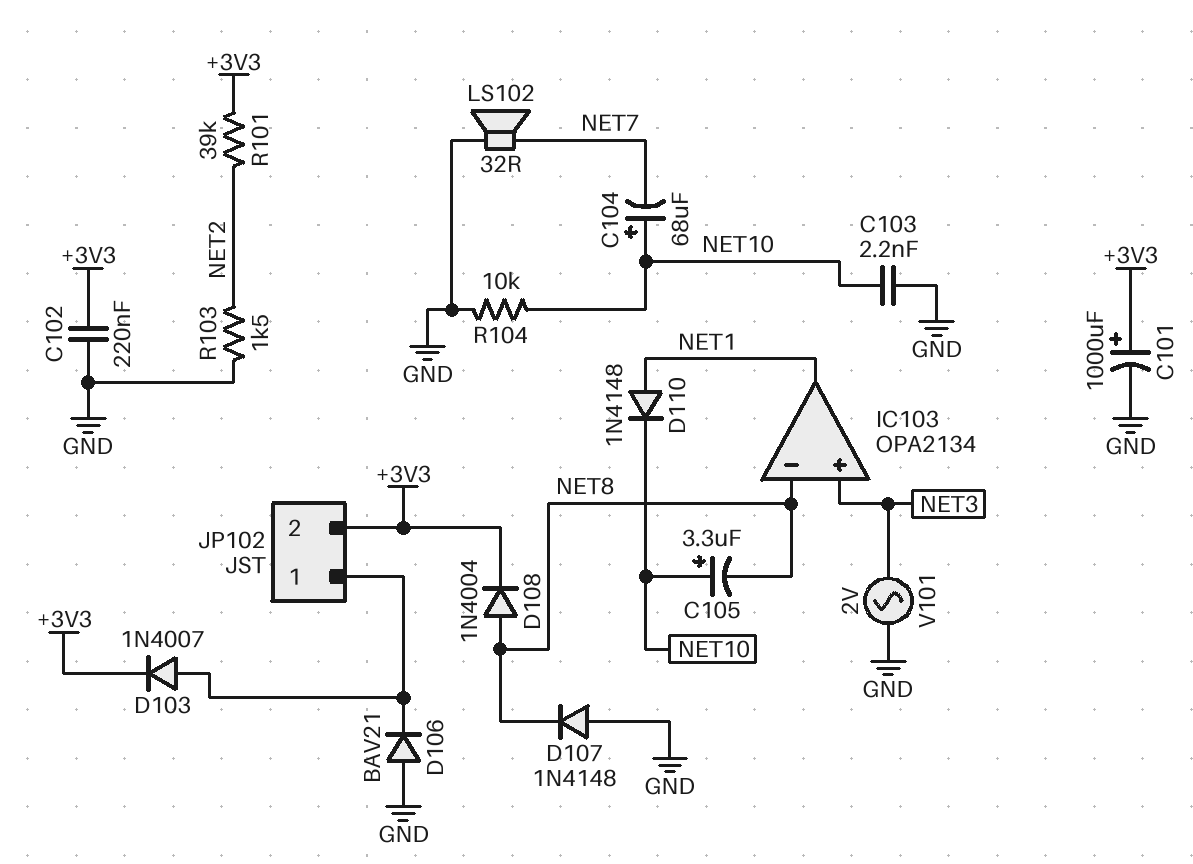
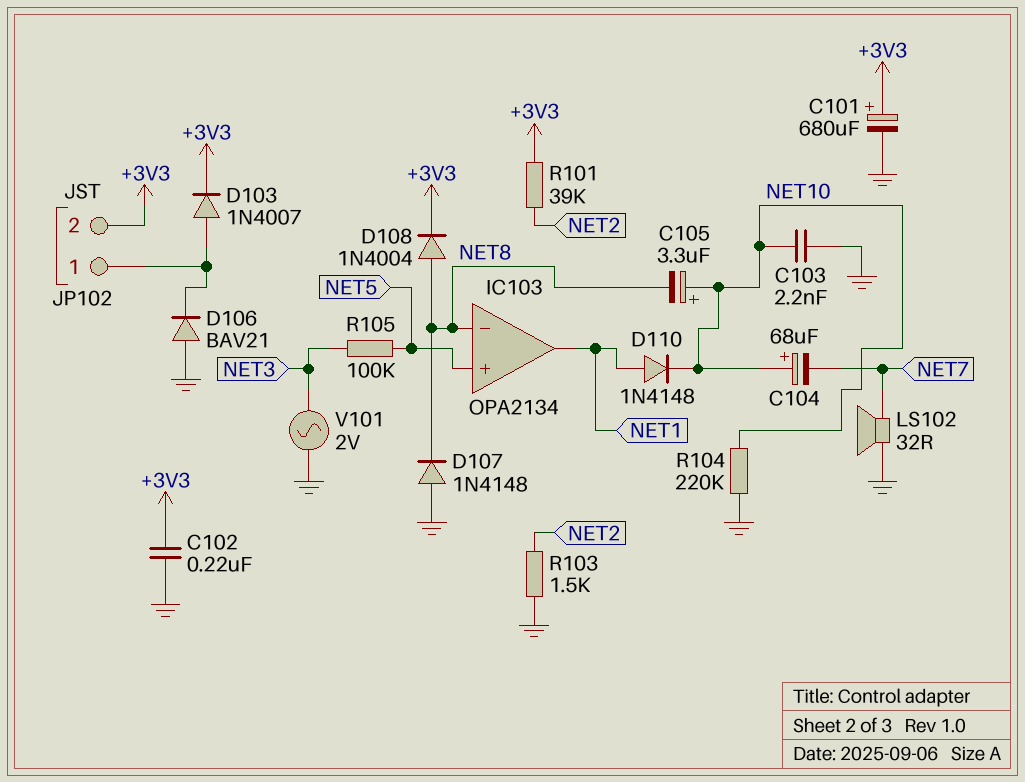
C101: 1000uF (plus +3V3, minus GND) -> 680uF (plus +3V3, minus GND)
IC103 pin in+: NET3 -> NET5
R104: 10k (GND, NET10) -> 220k (GND, NET10)
R105: none -> 100k (NET3, NET5)

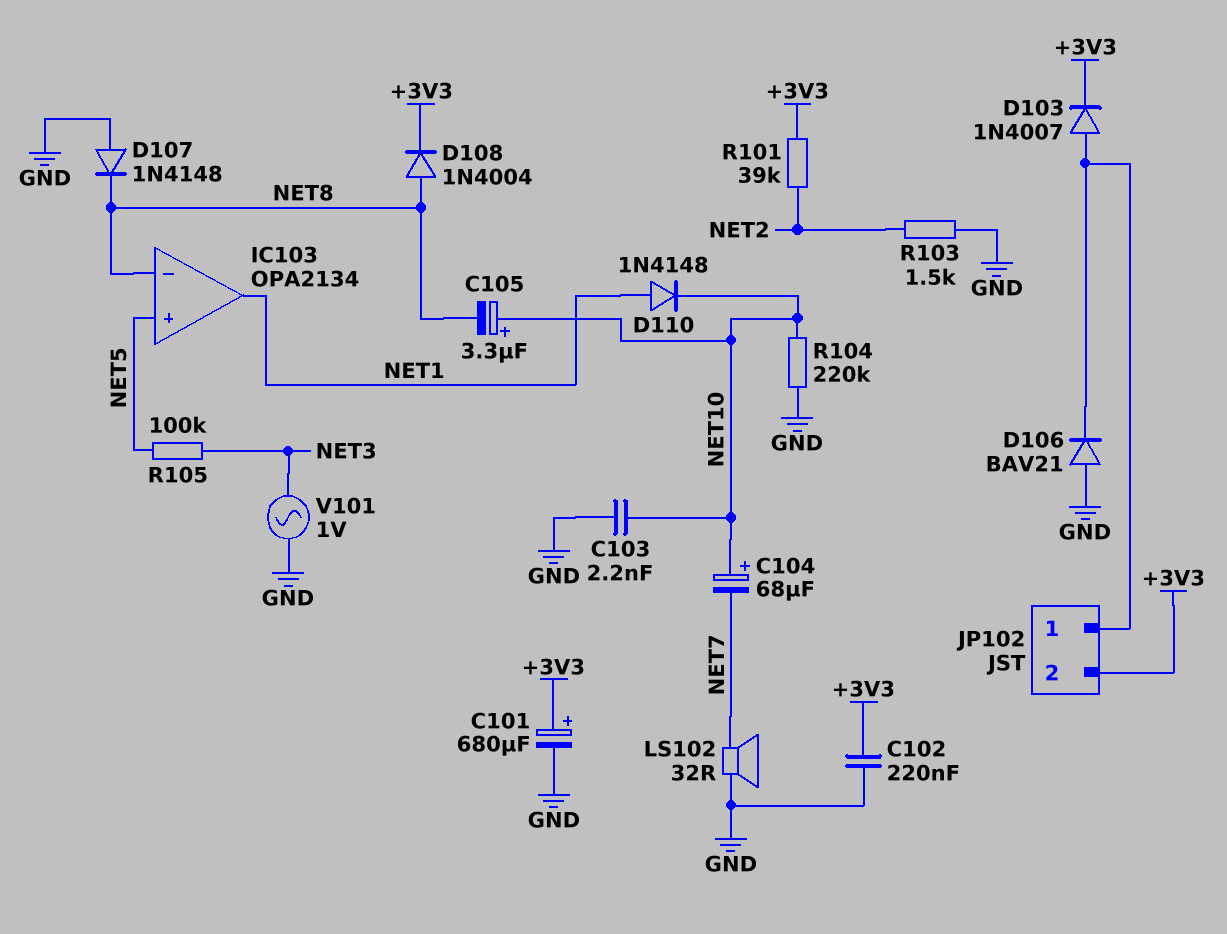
V101: AC 2V (GND, NET3) -> AC 1V (GND, NET3)

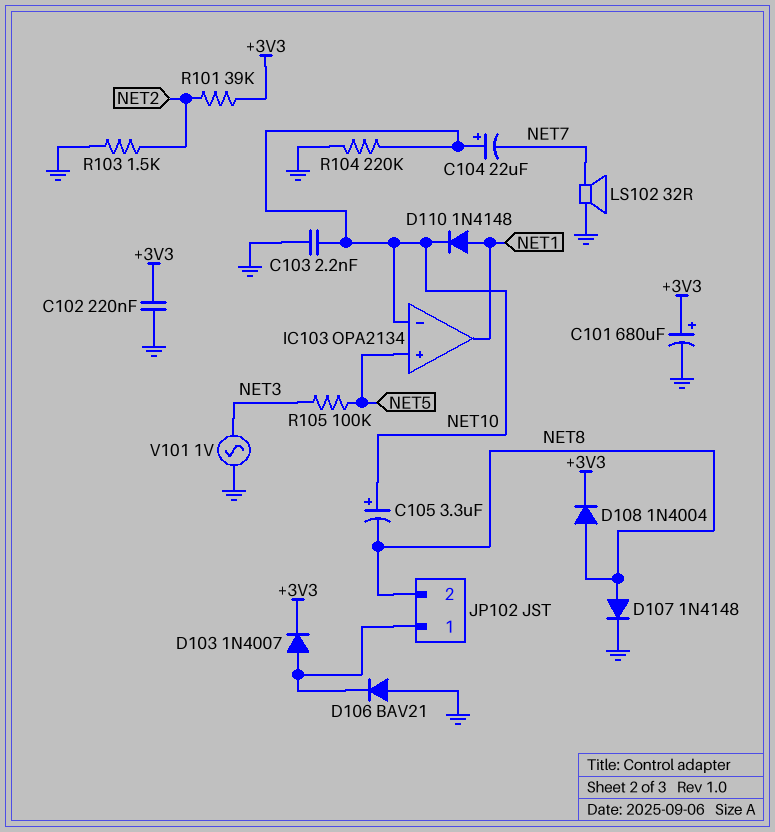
C104: 68uF (plus NET10, minus NET7) -> 22uF (plus NET10, minus NET7)
D107: diode 1N4148 (A GND, K NET8) -> diode 1N4148 (A NET8, K GND)
IC103 pin in-: NET8 -> NET10
JP102 pin 2: +3V3 -> NET8

